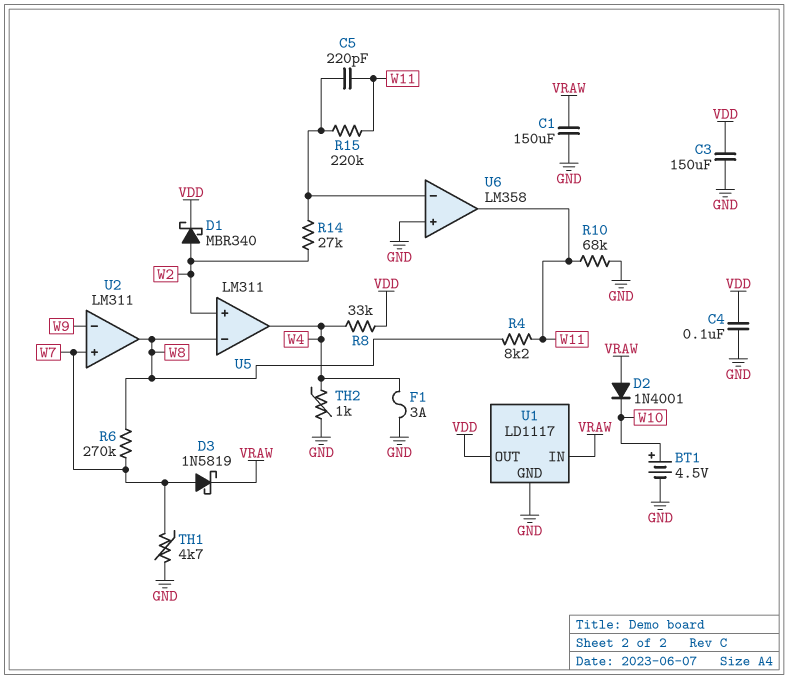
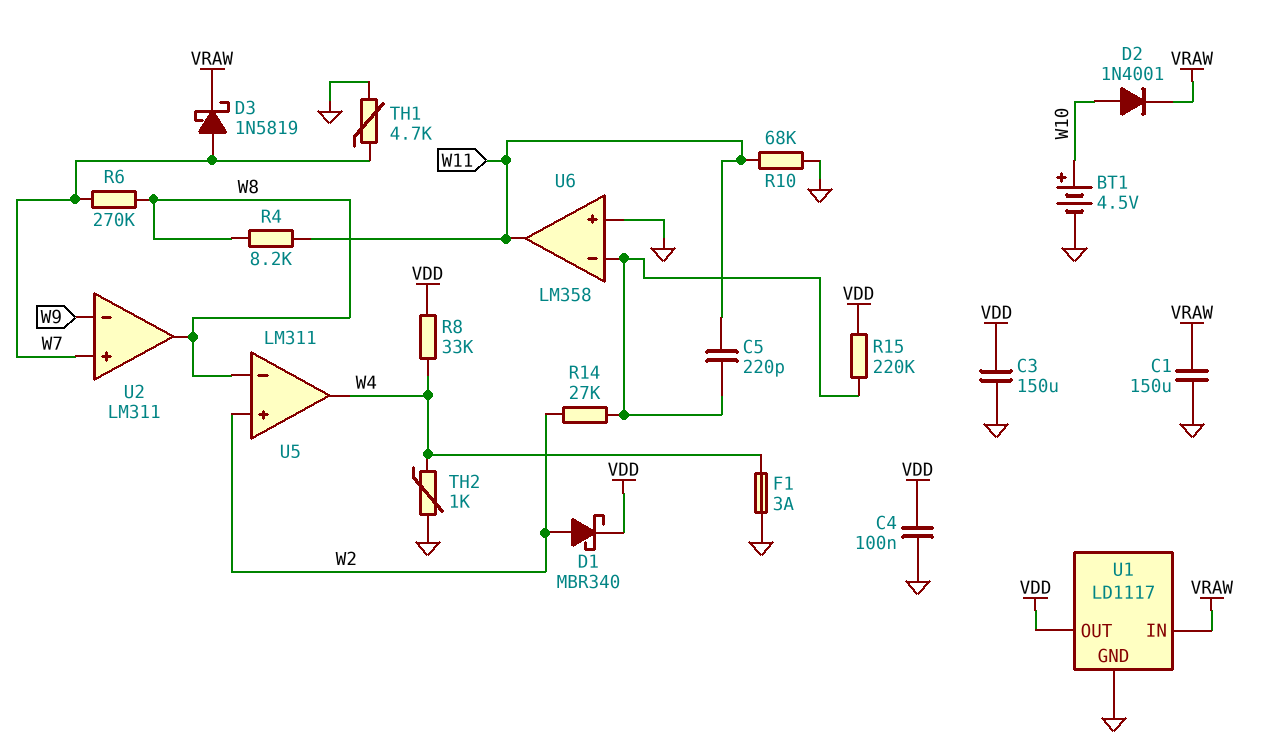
D2: diode 1N4001 (A VRAW, K W10) -> diode 1N4001 (A W10, K VRAW)
R15: 220k (U6/in-, W11) -> 220k (U6/in-, VDD)

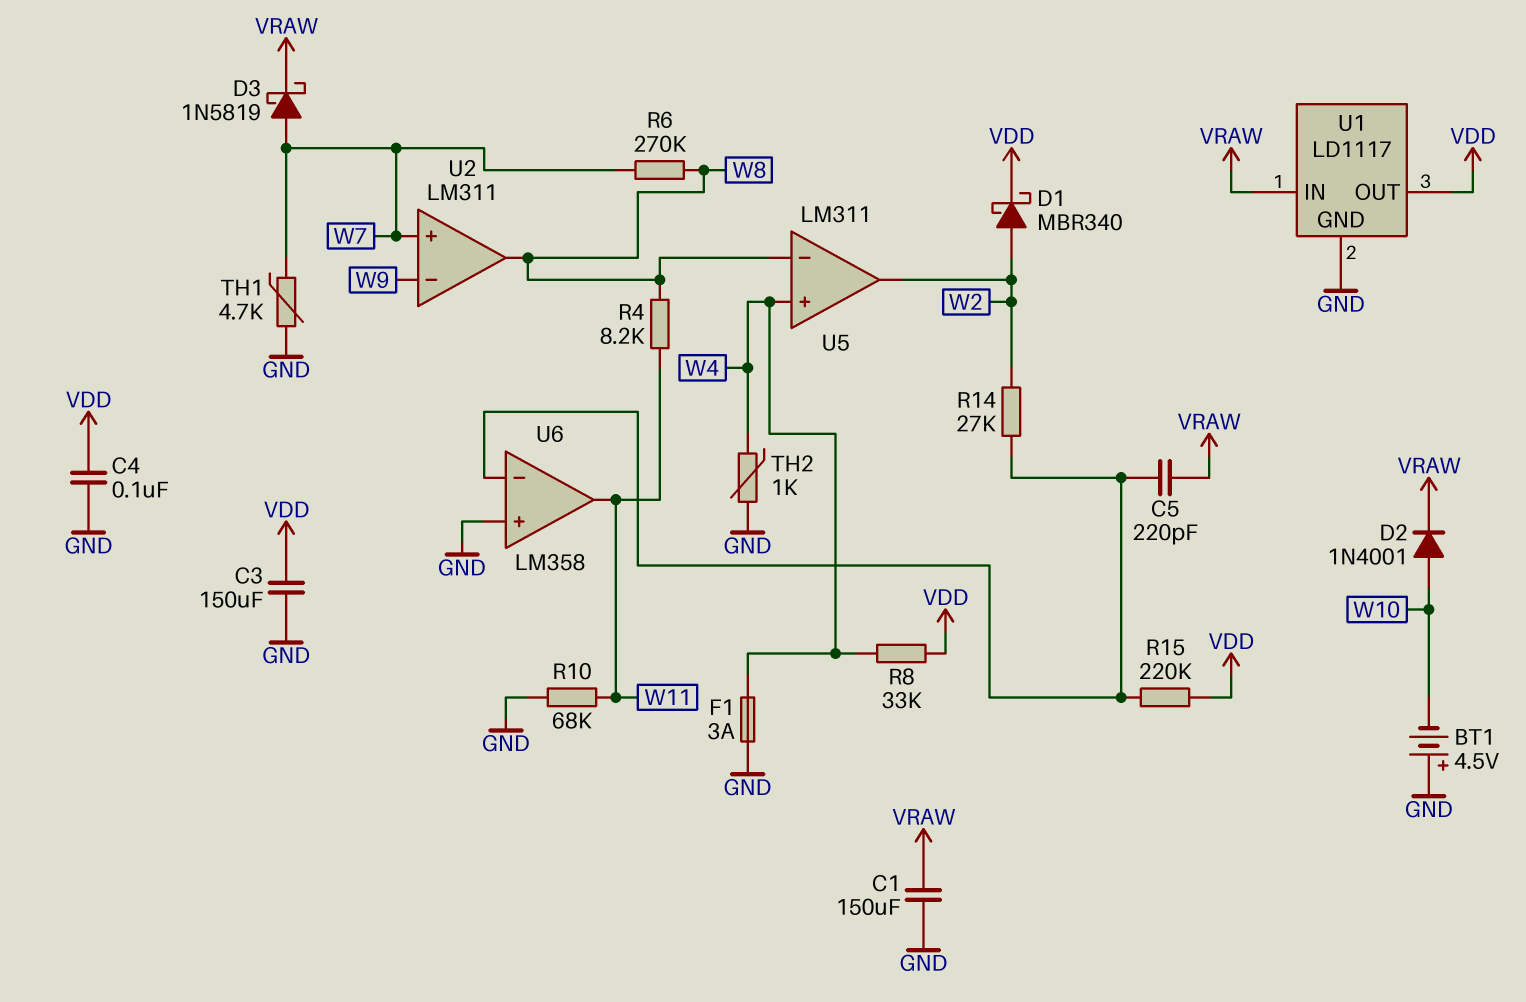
BT1: 4.5V (plus W10, minus GND) -> 4.5V (plus GND, minus W10)
C5: 220pF (U6/in-, W11) -> 220pF (U6/in-, VRAW)
U5 pin in+: W2 -> W4
U5 pin out: W4 -> W2

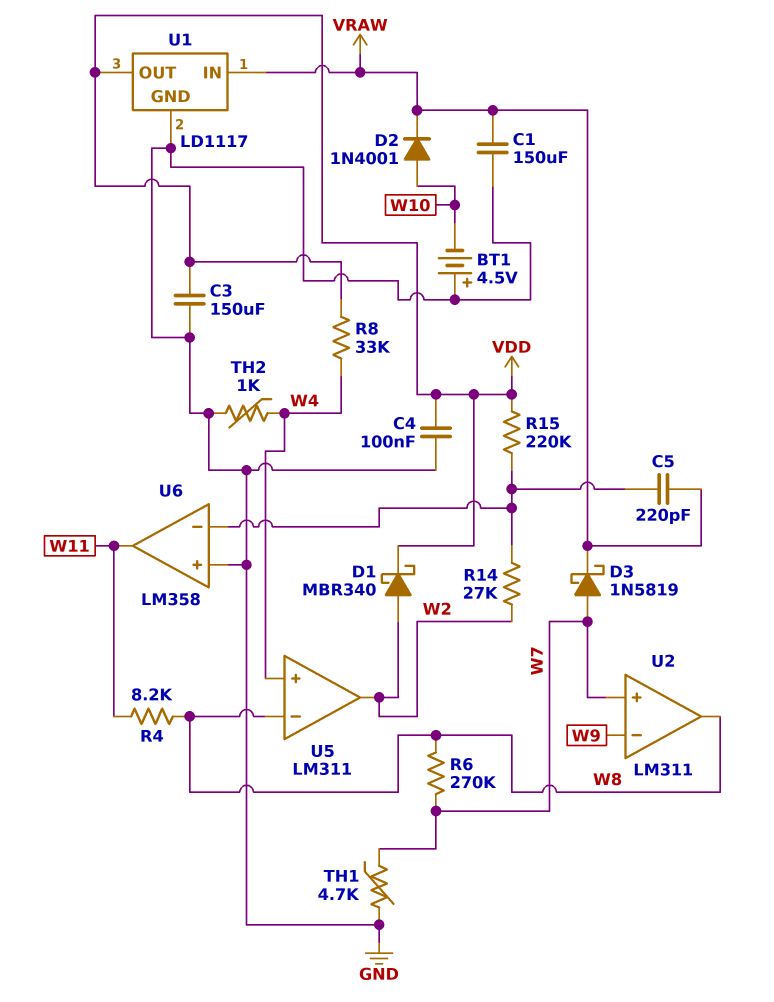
F1: 3A (GND, W4) -> none
R10: 68k (GND, W11) -> none

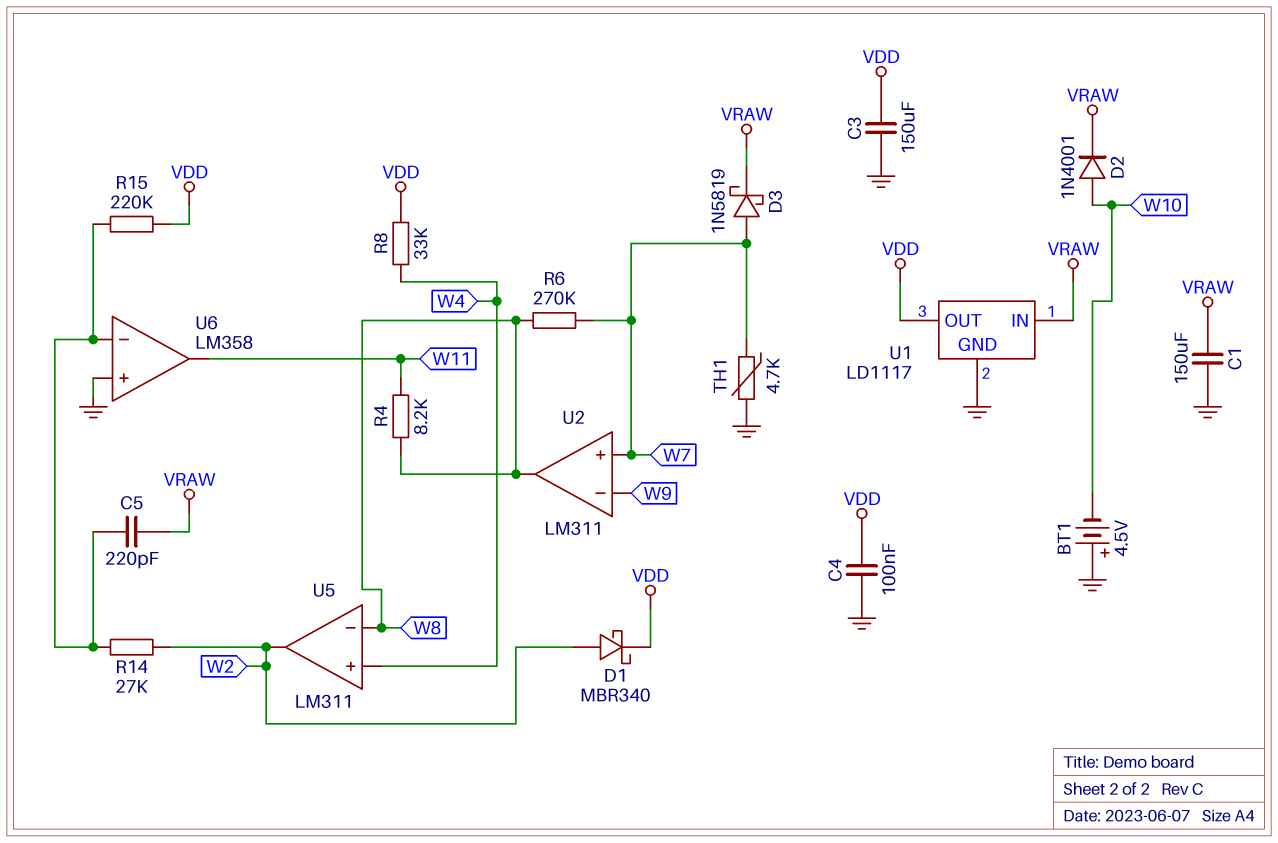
TH2: 1k (GND, W4) -> none

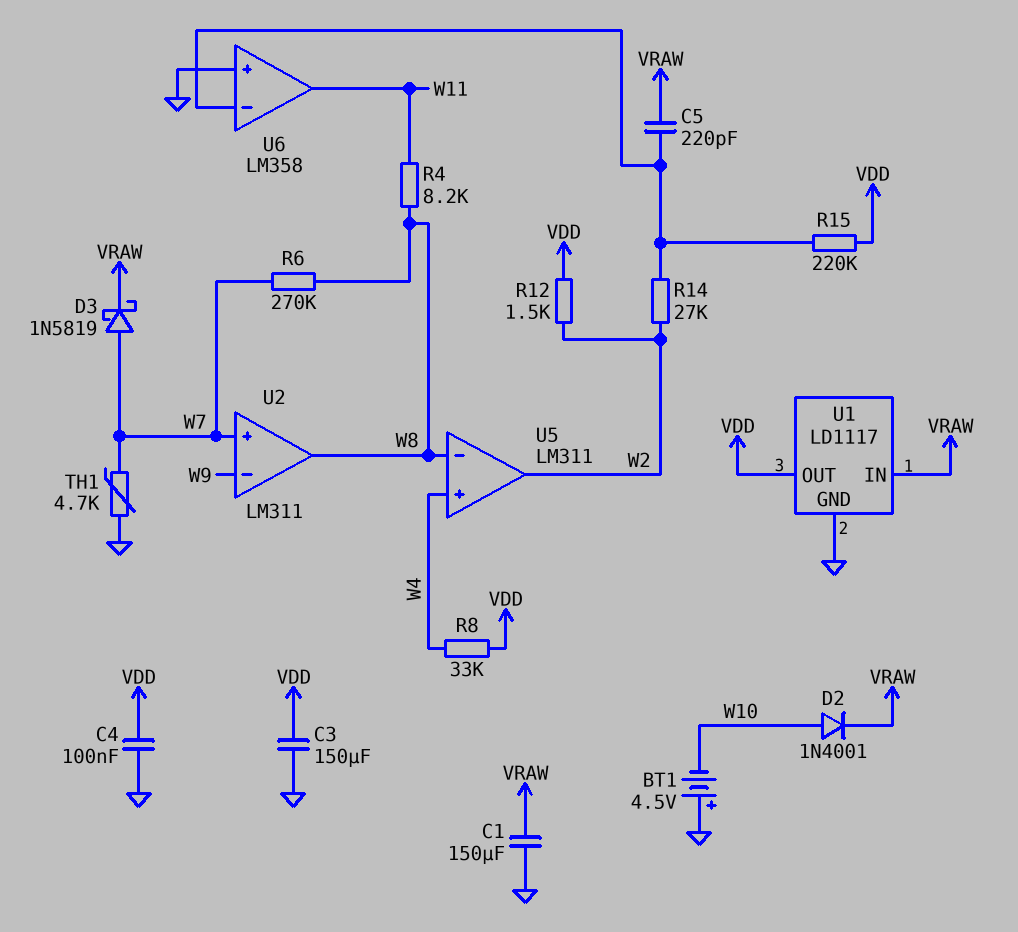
D1: schottky MBR340 (A W2, K VDD) -> none
R12: none -> 1.5k (VDD, W2)

